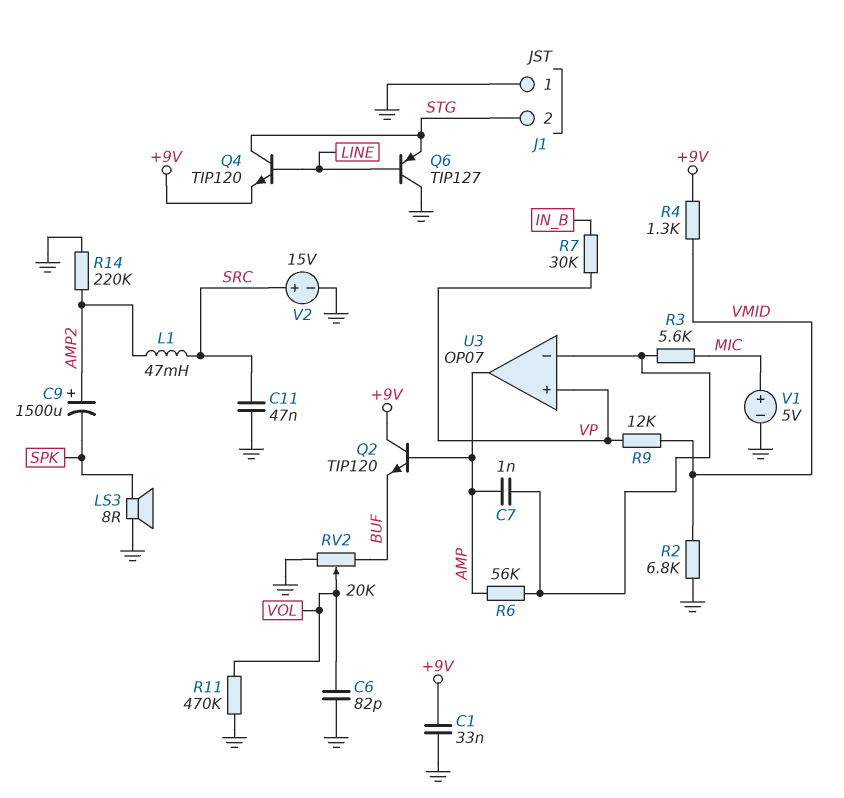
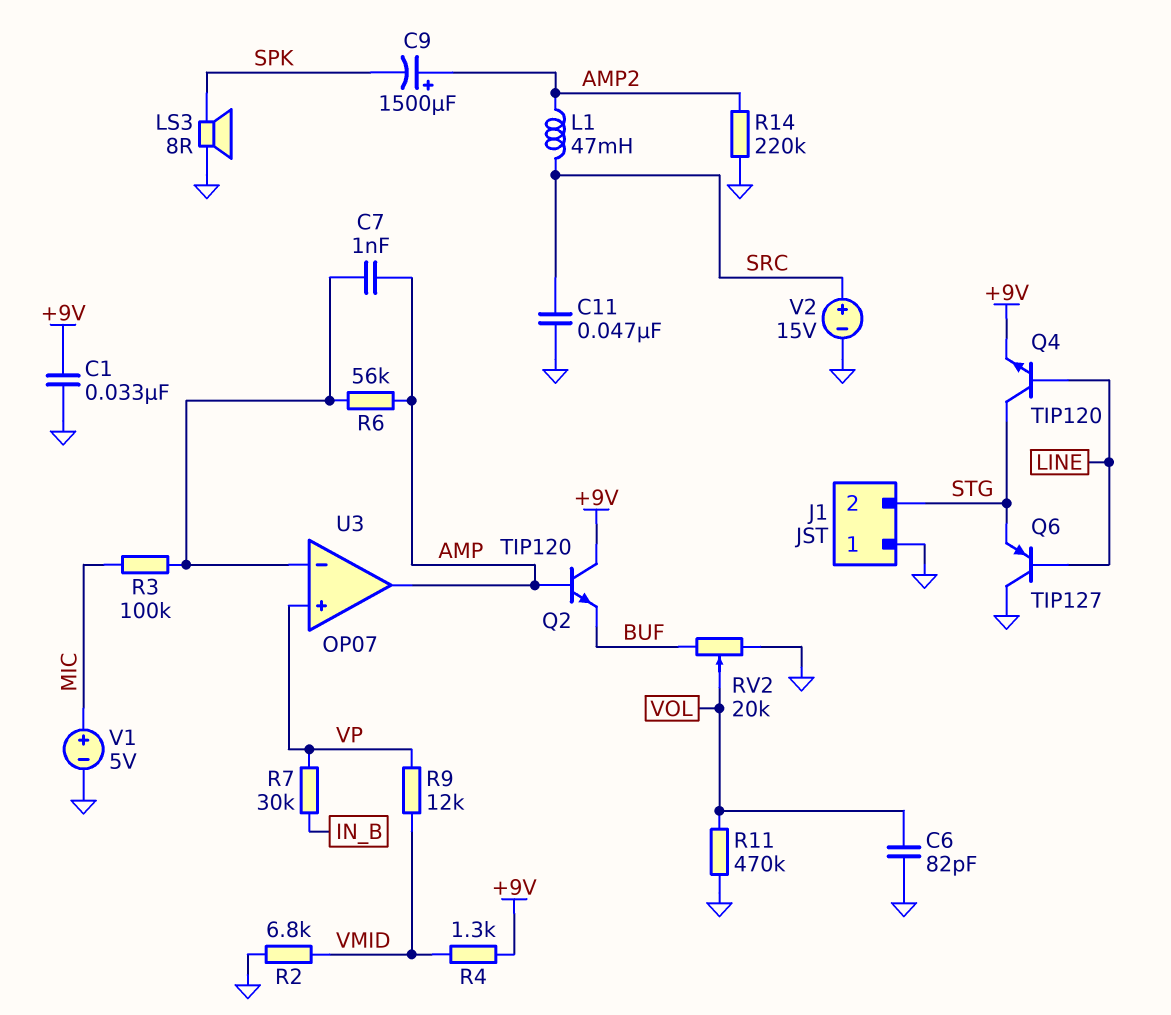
R3: 5.6k (MIC, U3/in-) -> 100k (MIC, U3/in-)

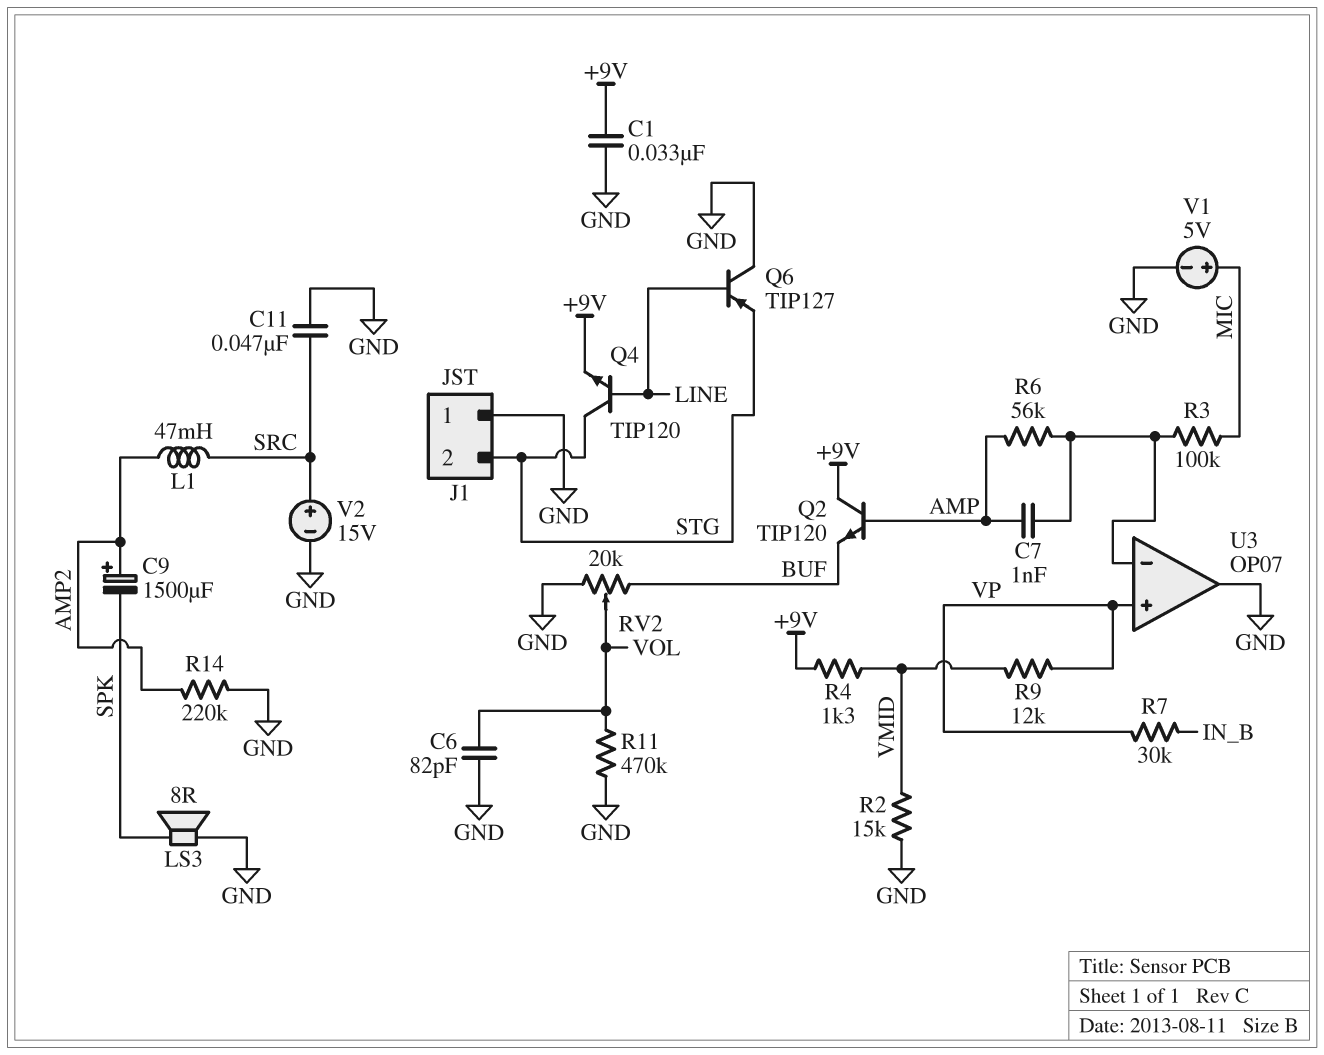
R2: 6.8k (GND, VMID) -> 15k (GND, VMID)
U3 pin out: AMP -> GND

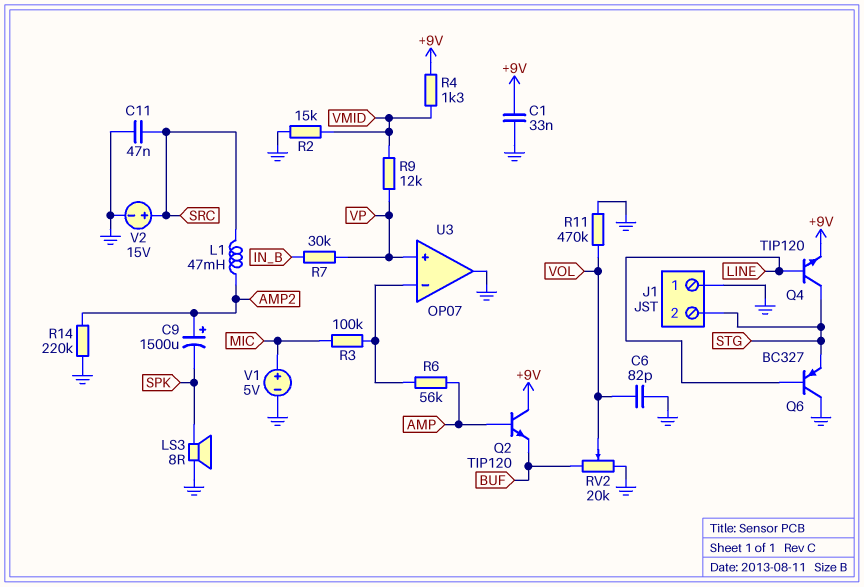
C7: 1nF (AMP, U3/in-) -> none
Q6: PNP TIP127 (B LINE, C GND, E STG) -> PNP BC327 (B LINE, C GND, E STG)

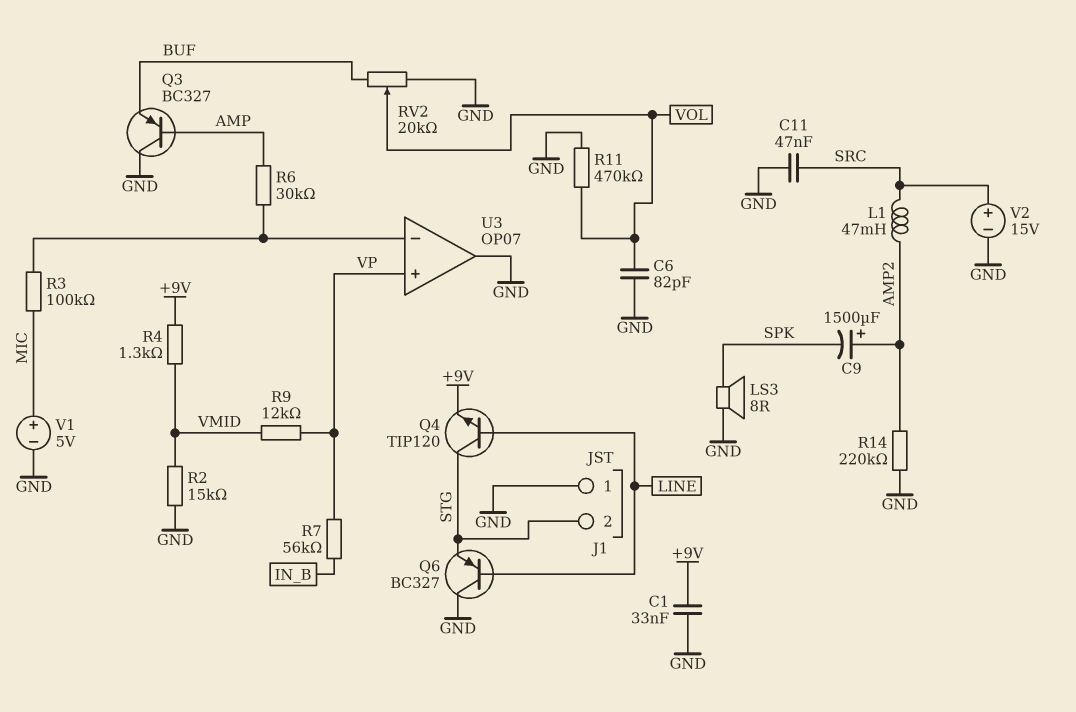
Q2: NPN TIP120 (B AMP, C +9V, E BUF) -> none
Q3: none -> PNP BC327 (B AMP, C GND, E BUF)
R6: 56k (AMP, U3/in-) -> 30k (AMP, U3/in-)
R7: 30k (IN_B, VP) -> 56k (IN_B, VP)

